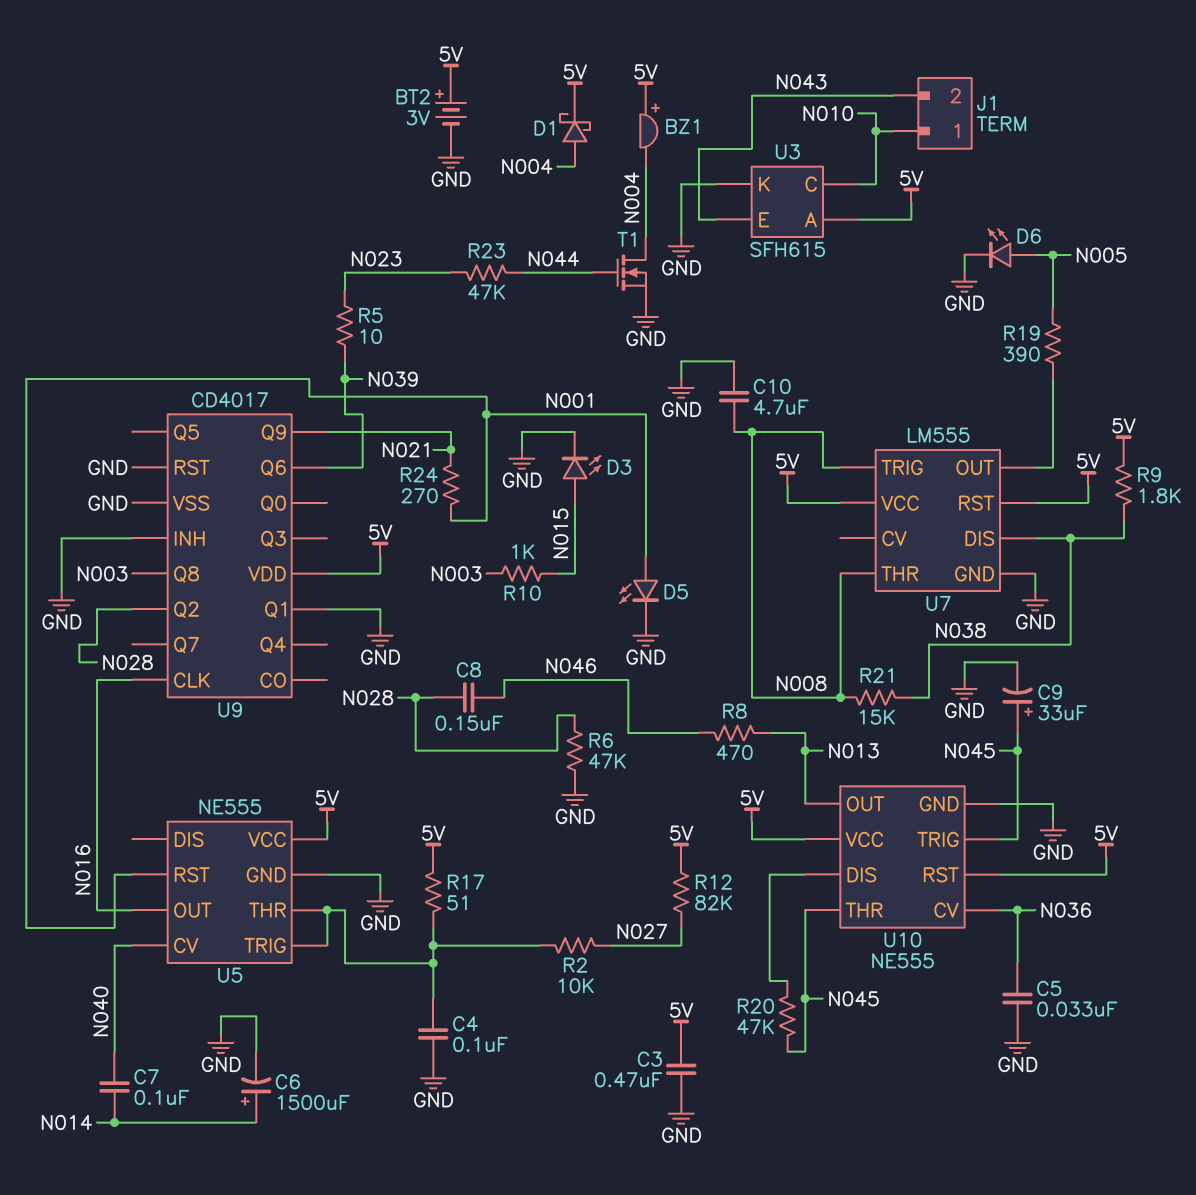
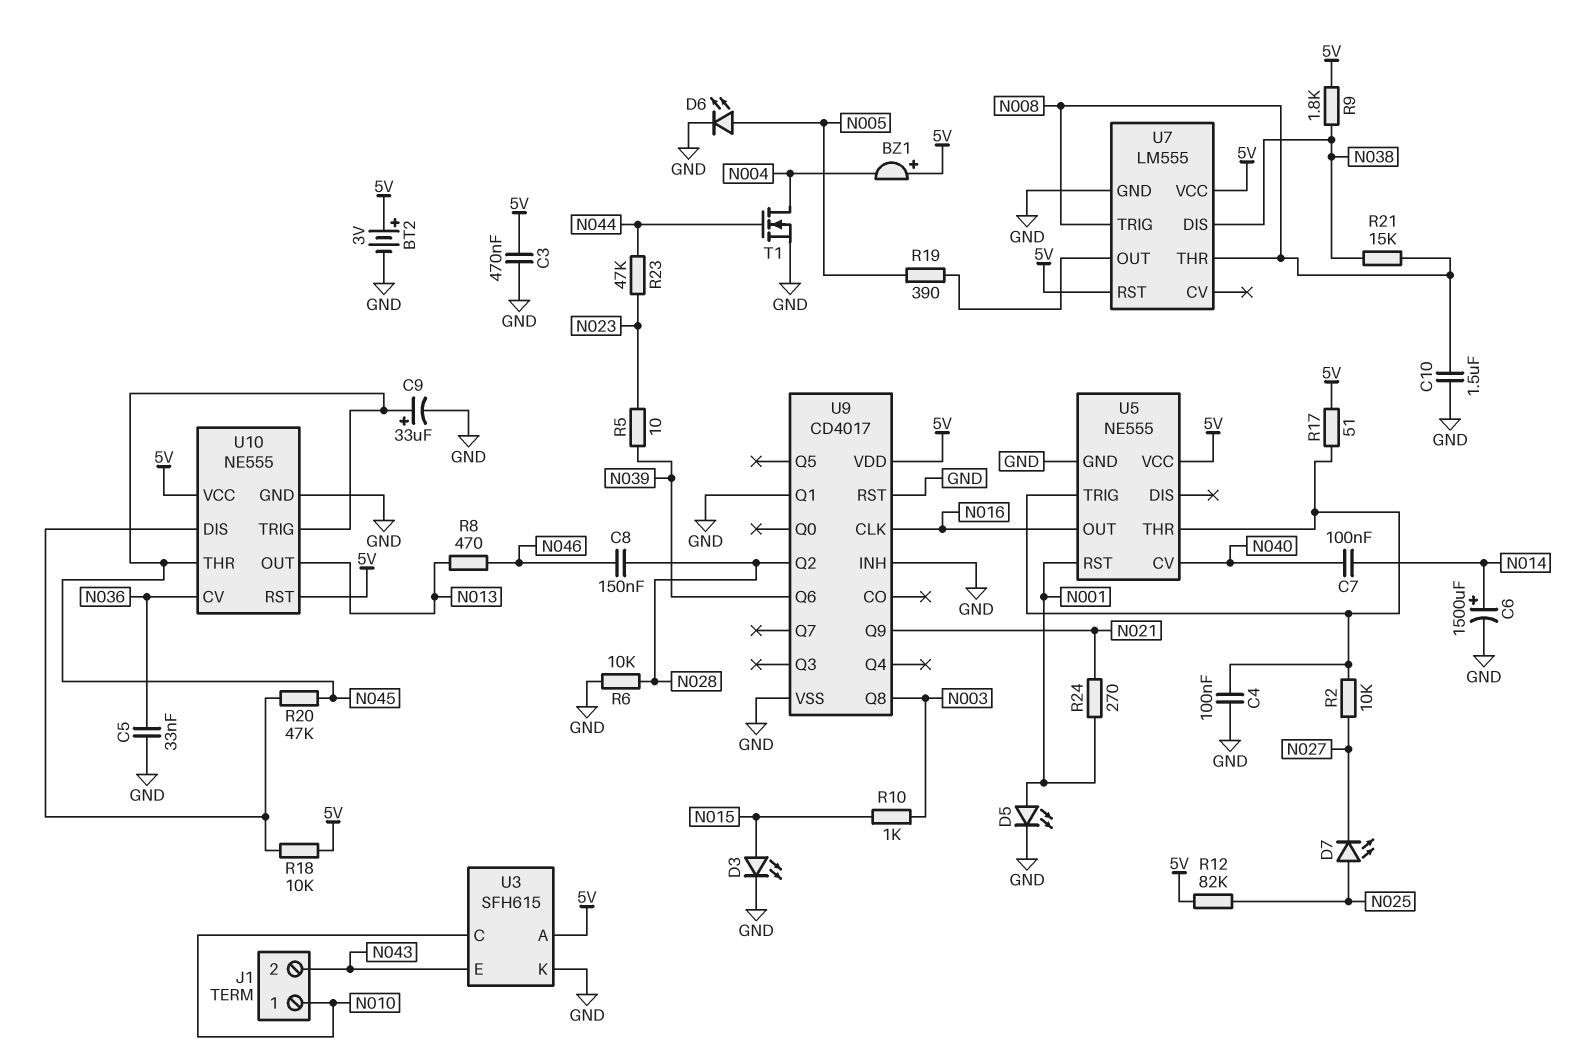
C10: 4.7uF (GND, N008) -> 1.5uF (GND, N008)
D1: schottky (A N004, K 5V) -> none
D7: none -> LED (A N025, K N027)
R6: 47k (GND, N028) -> 10k (GND, N028)
R12: 82k (5V, N027) -> 82k (5V, N025)
R18: none -> 10k (5V, U10/DIS)

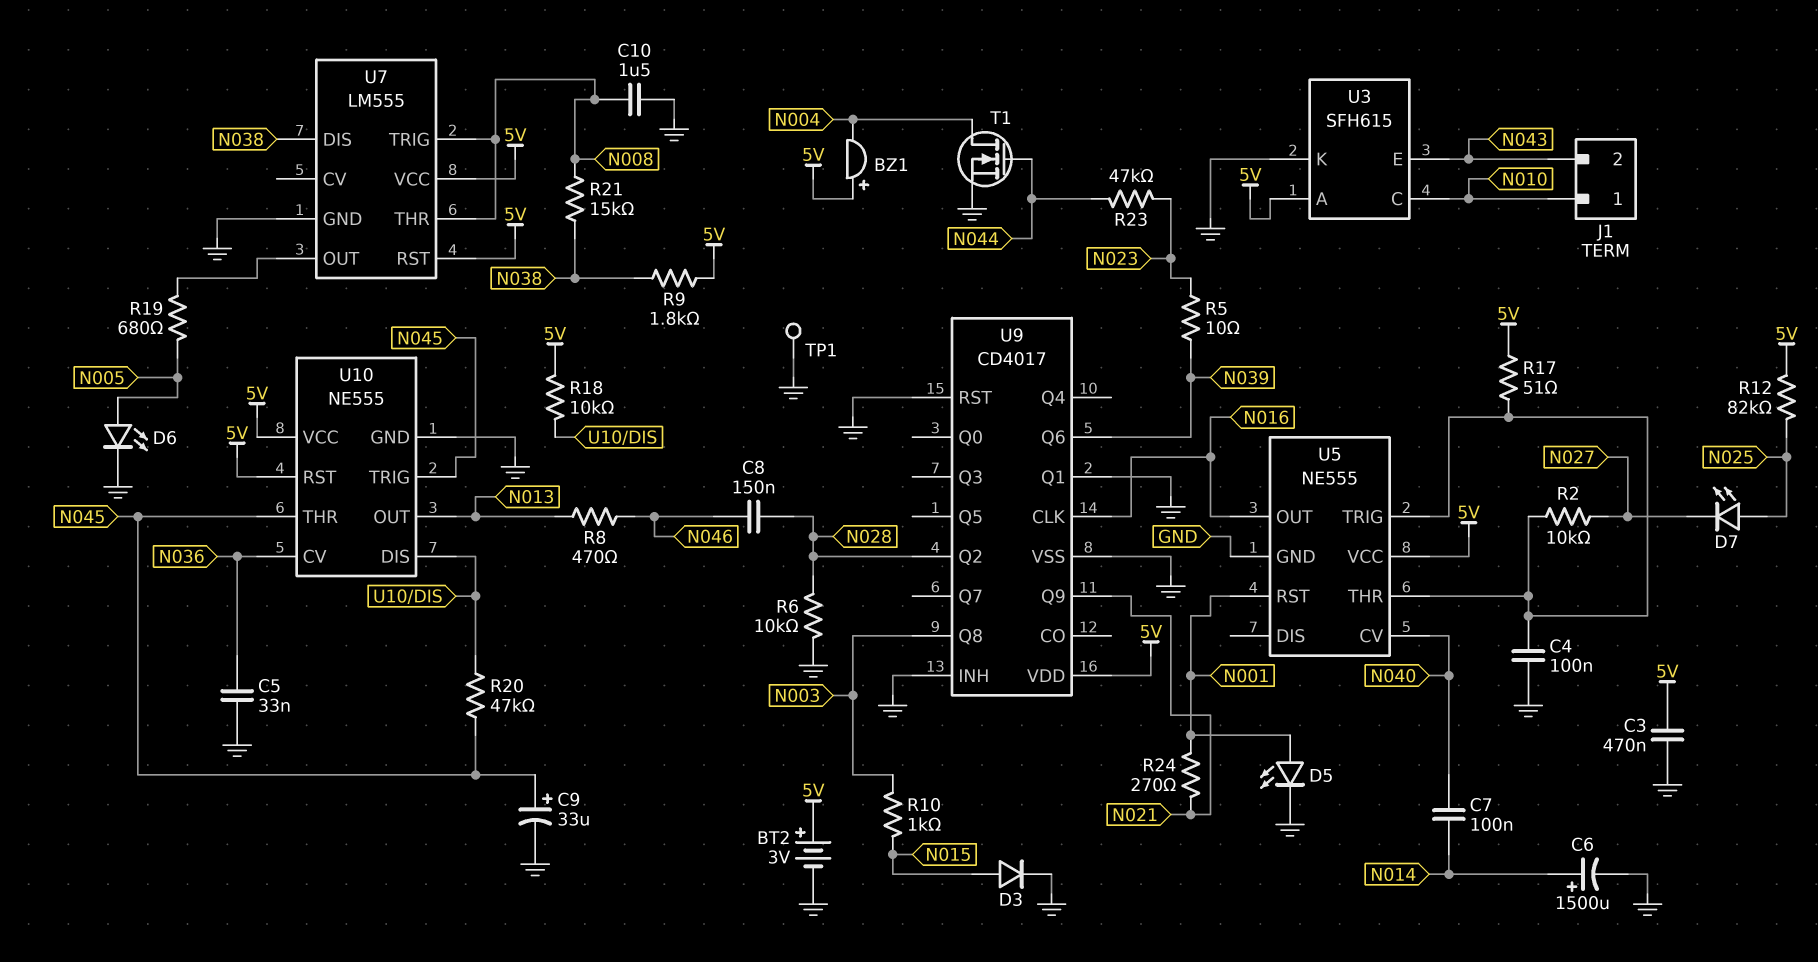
D3: LED (A N015, K GND) -> diode (A N015, K GND)
R19: 390 (N005, U7/OUT) -> 680 (N005, U7/OUT)
TP1: none -> test point (GND)

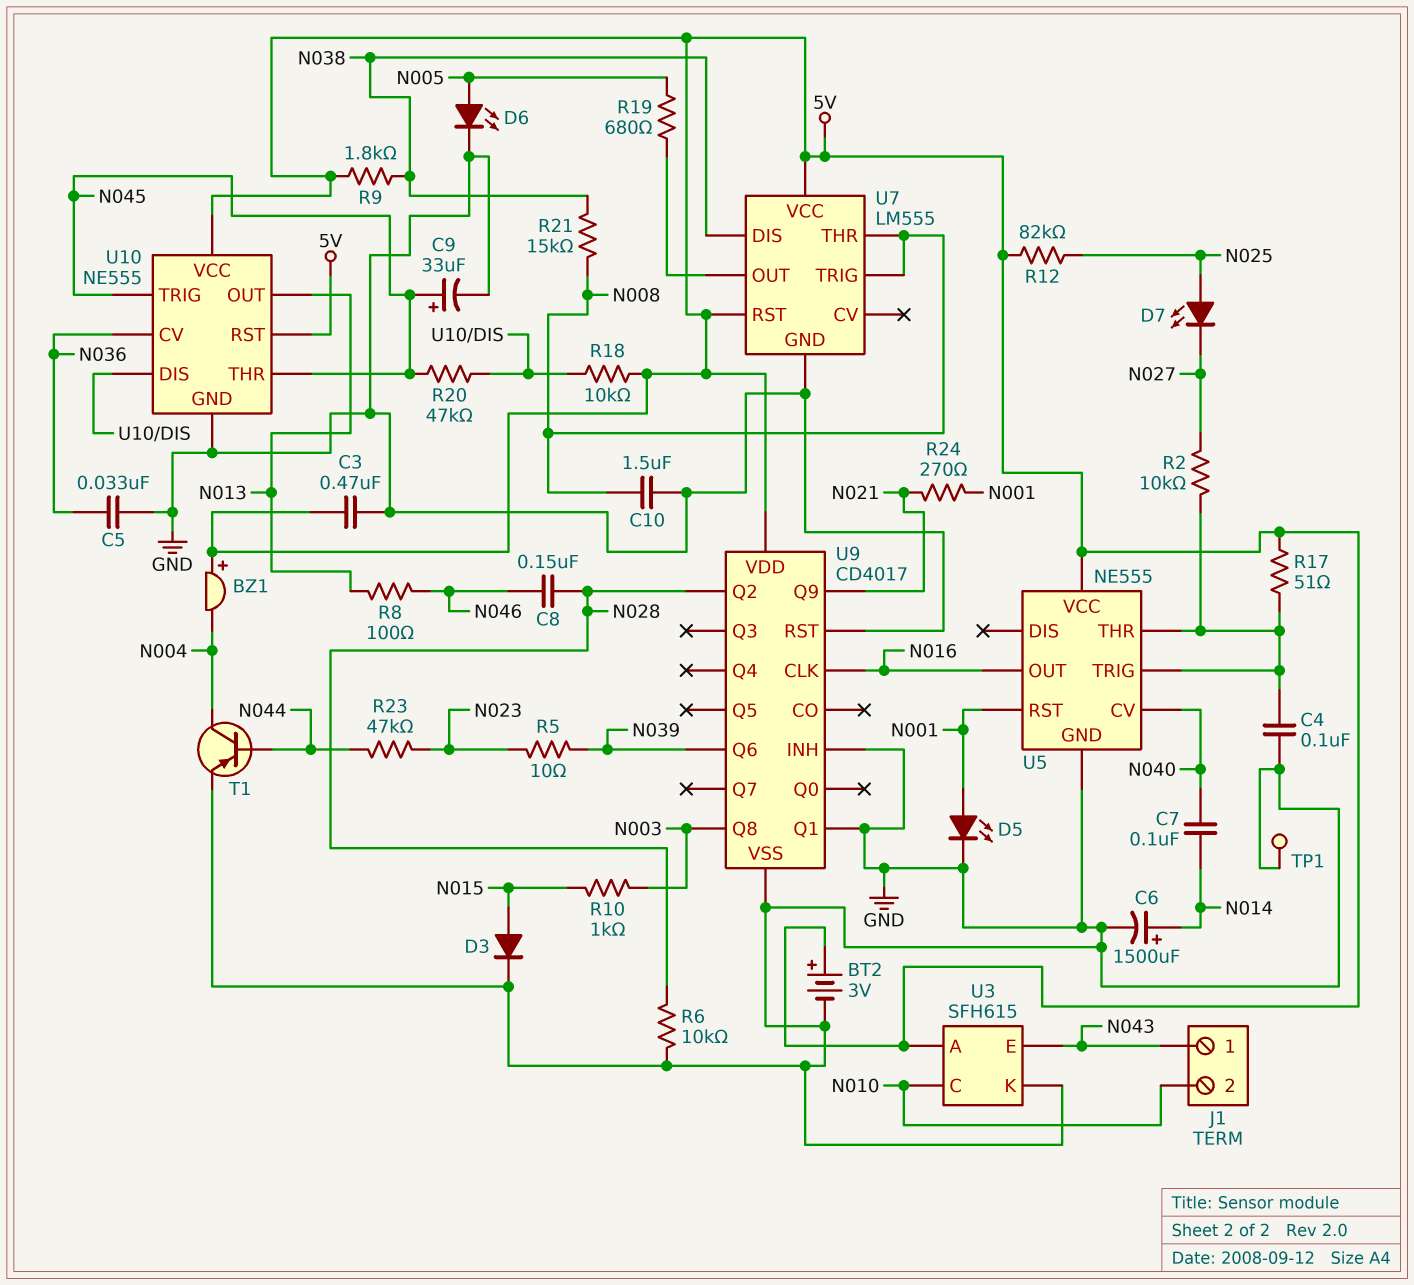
J1 pin 1: N010 -> N043
J1 pin 2: N043 -> N010
R8: 470 (N013, N046) -> 100 (N013, N046)
T1: NMOS (G N044, D N004, S GND) -> PNP (B N044, C N004, E GND)

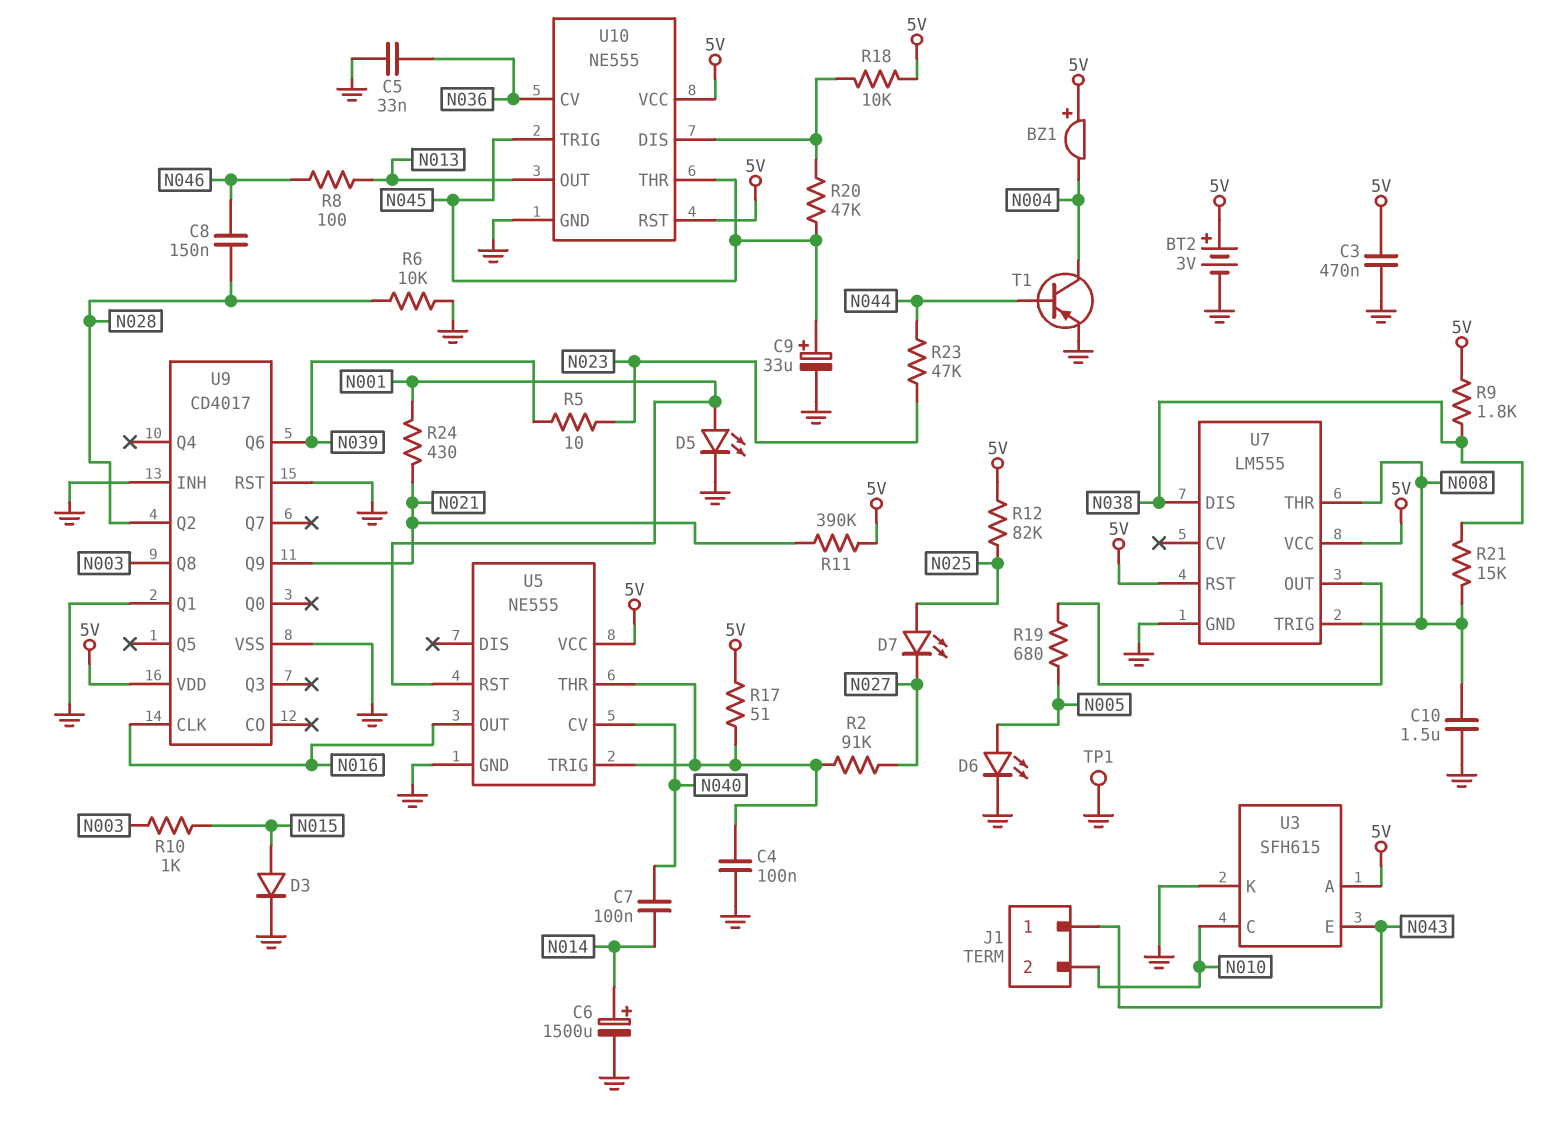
R2: 10k (N027, U5/THR) -> 91k (N027, U5/THR)
R11: none -> 390k (5V, N021)
R24: 270 (N001, N021) -> 430 (N001, N021)

